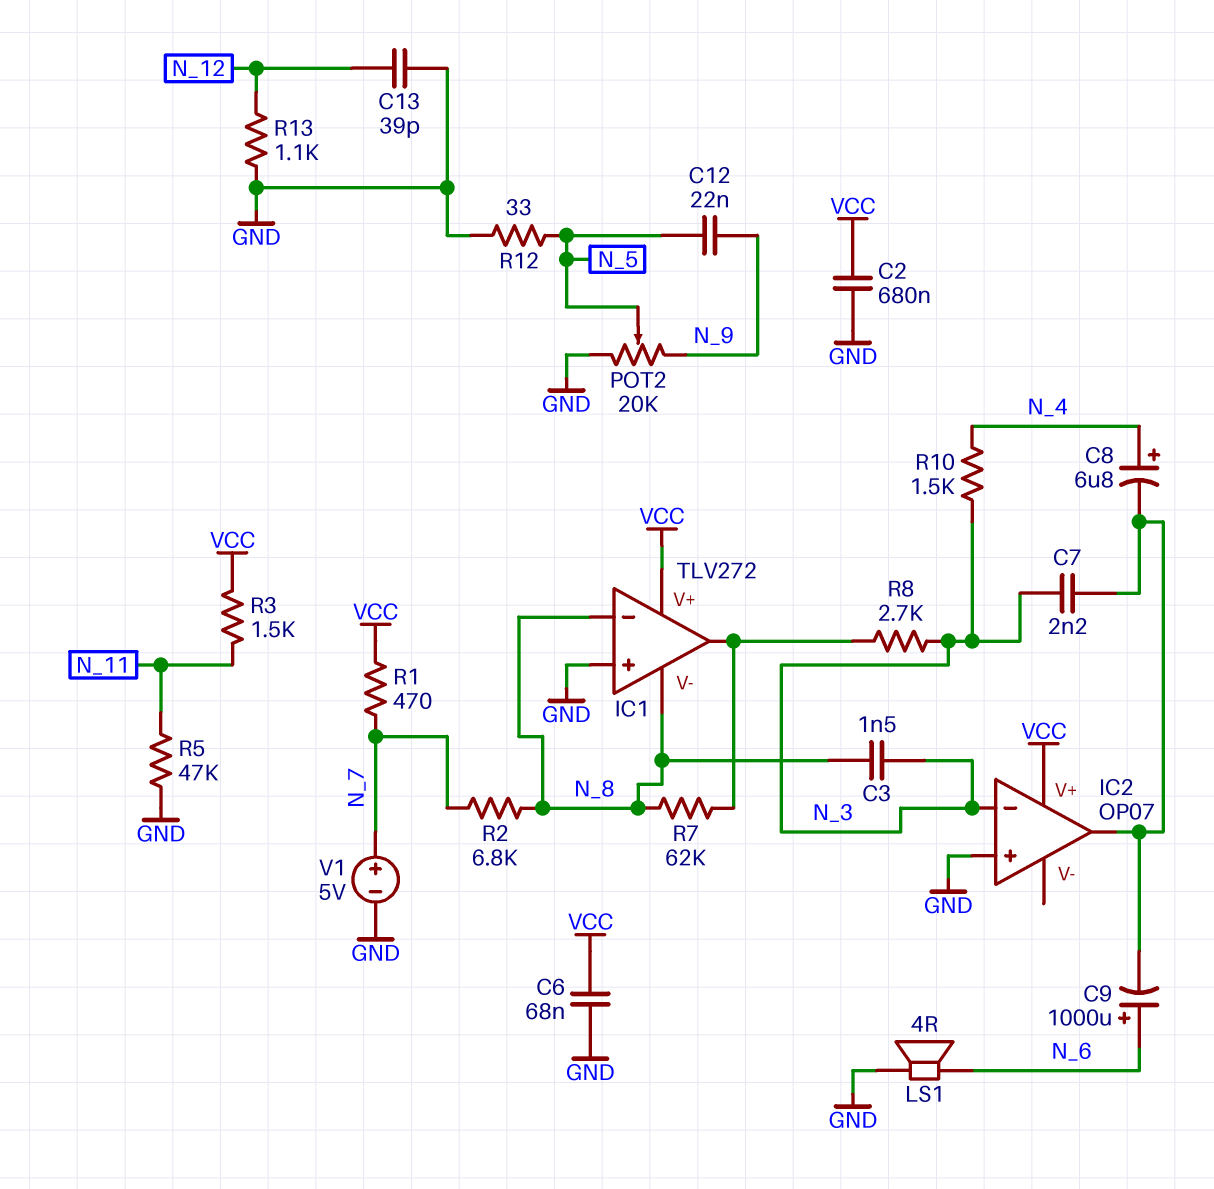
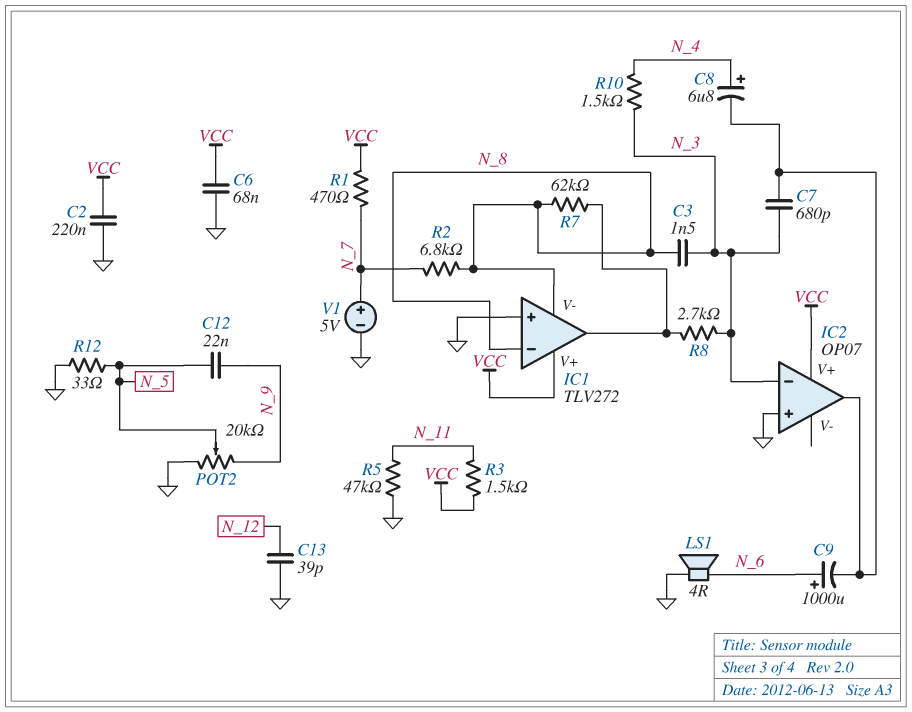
C2: 680nF (GND, VCC) -> 220nF (GND, VCC)
C7: 2.2nF (IC2/out, N_3) -> 680pF (IC2/out, N_3)
R13: 1.1k (GND, N_12) -> none

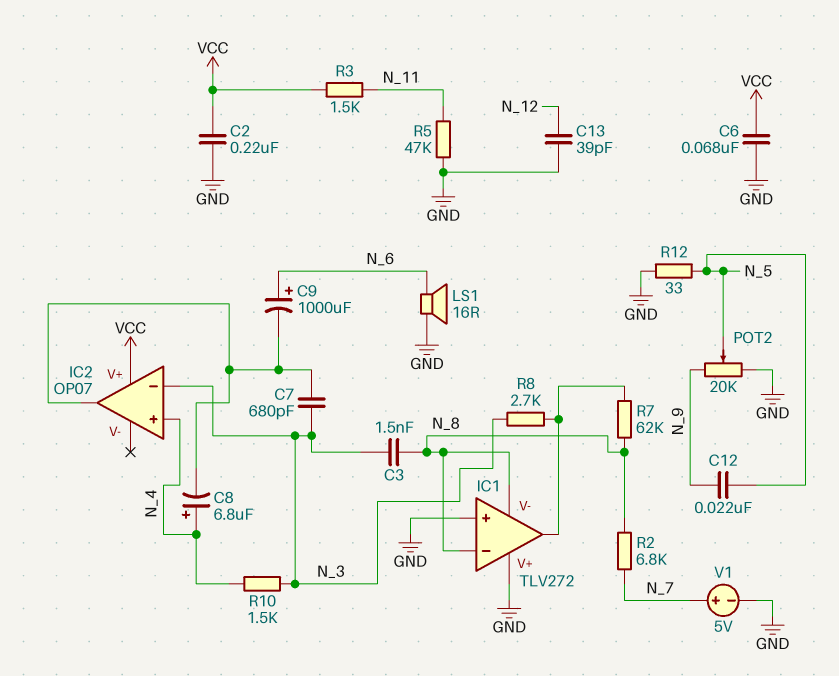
IC1 pin V+: VCC -> GND
IC2 pin in+: GND -> N_4
LS1: speaker 4R (GND, N_6) -> speaker 16R (GND, N_6)
R1: 470 (N_7, VCC) -> none

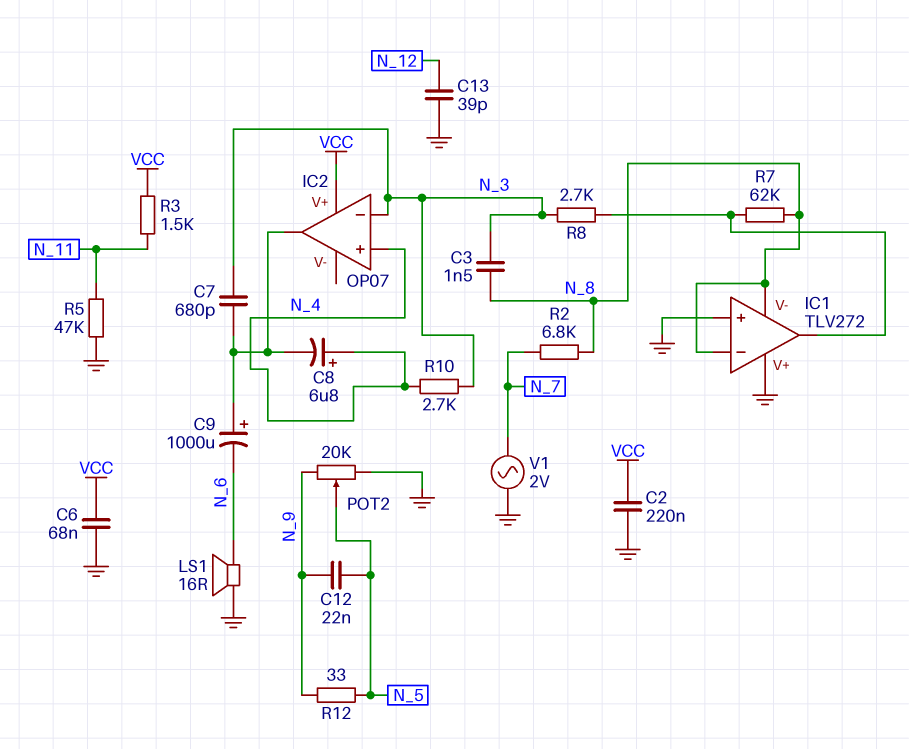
C9: 1000uF (plus N_6, minus IC2/out) -> 1000uF (plus IC2/out, minus N_6)
R10: 1.5k (N_3, N_4) -> 2.7k (N_3, N_4)
R12: 33 (GND, N_5) -> 33 (N_5, N_9)
V1: 5V (plus N_7, minus GND) -> AC 2V (GND, N_7)

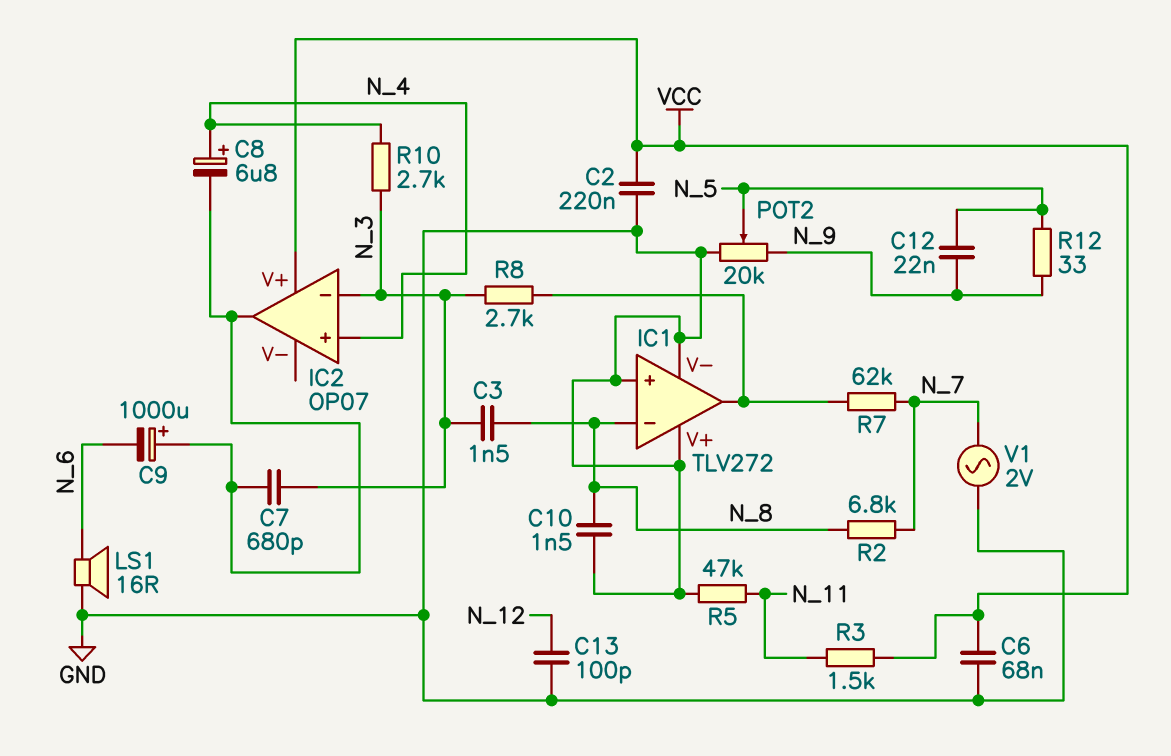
C10: none -> 1.5nF (GND, N_8)
C13: 39pF (GND, N_12) -> 100pF (GND, N_12)
IC1 pin V-: N_8 -> GND
R7: 62k (IC1/out, N_8) -> 62k (IC1/out, N_7)

